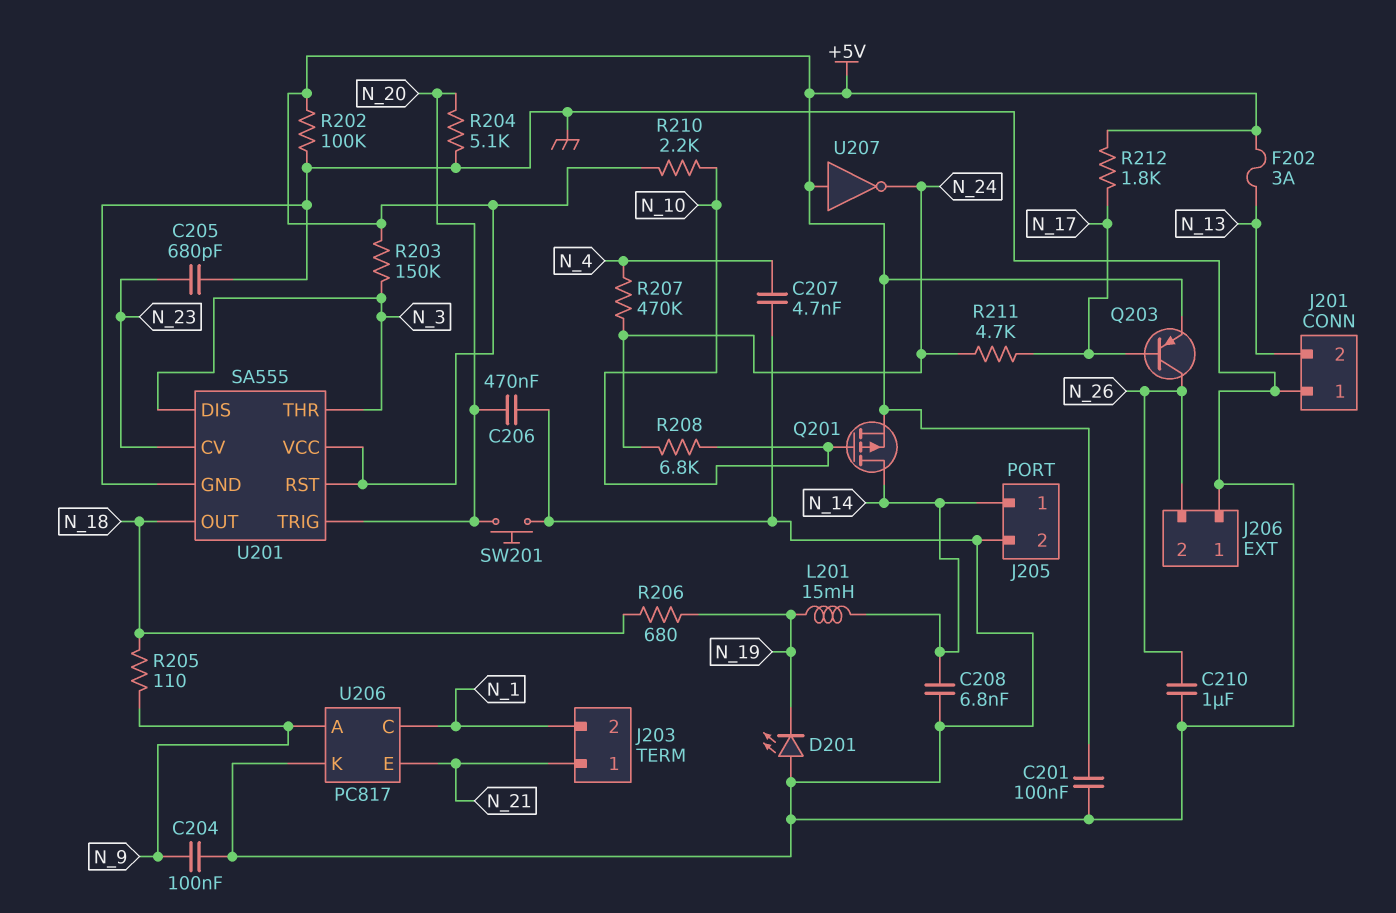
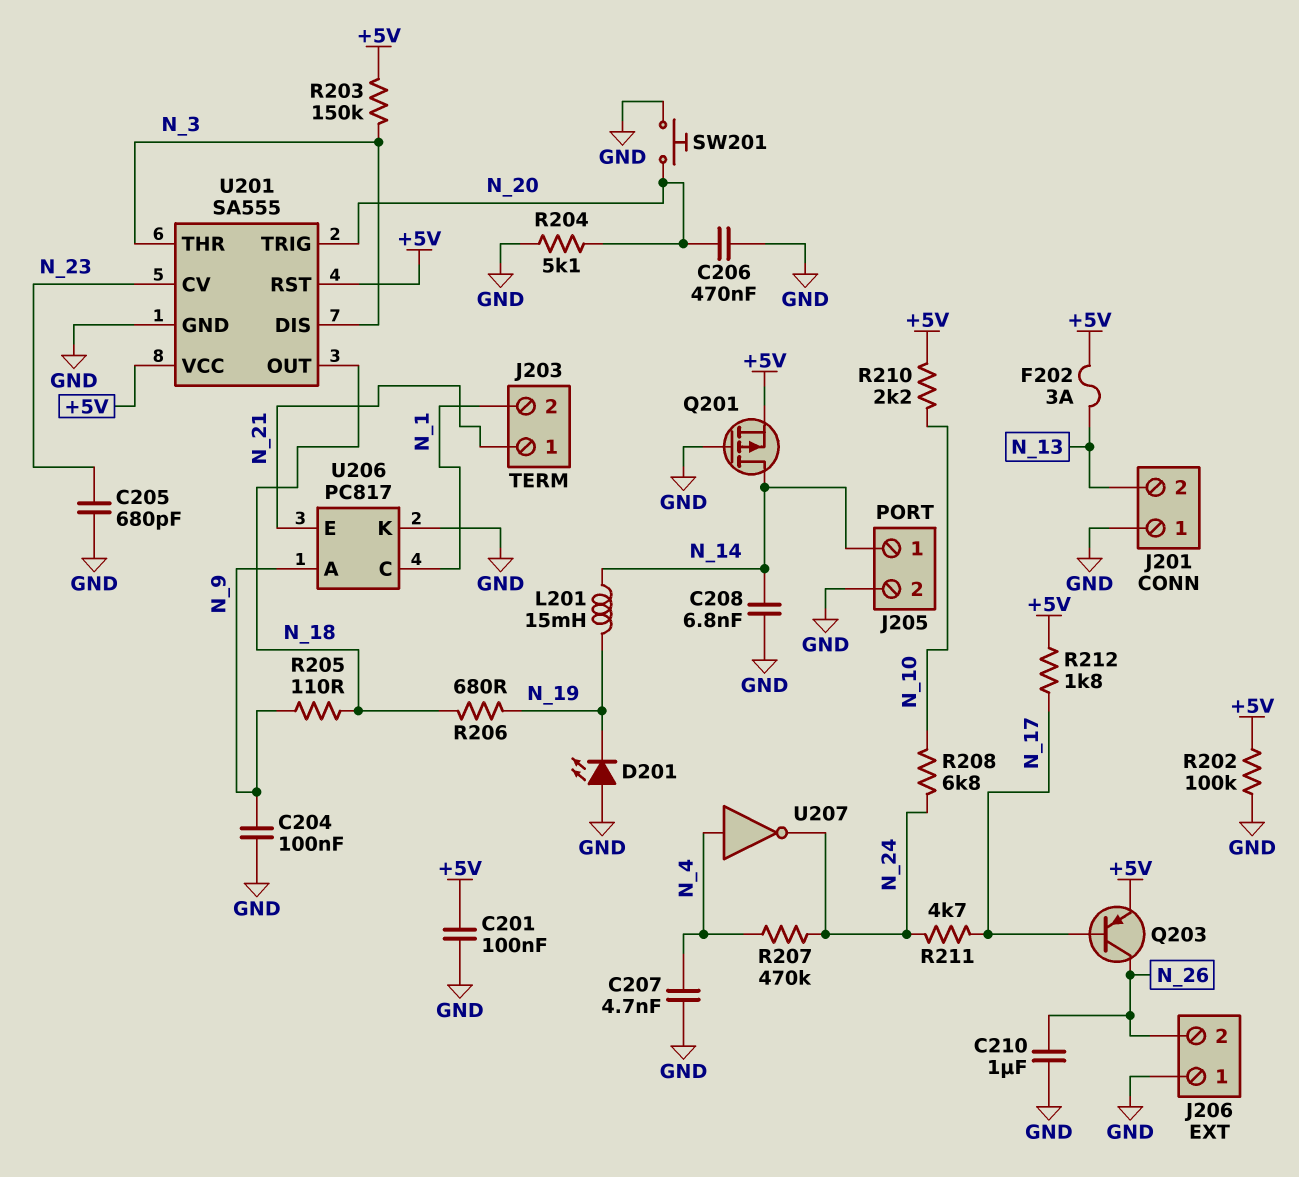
Q201: PMOS (G N_10, D N_14, S +5V) -> PMOS (G GND, D N_14, S +5V)
U207: NOT (in +5V, out N_24) -> NOT (in N_4, out N_24)

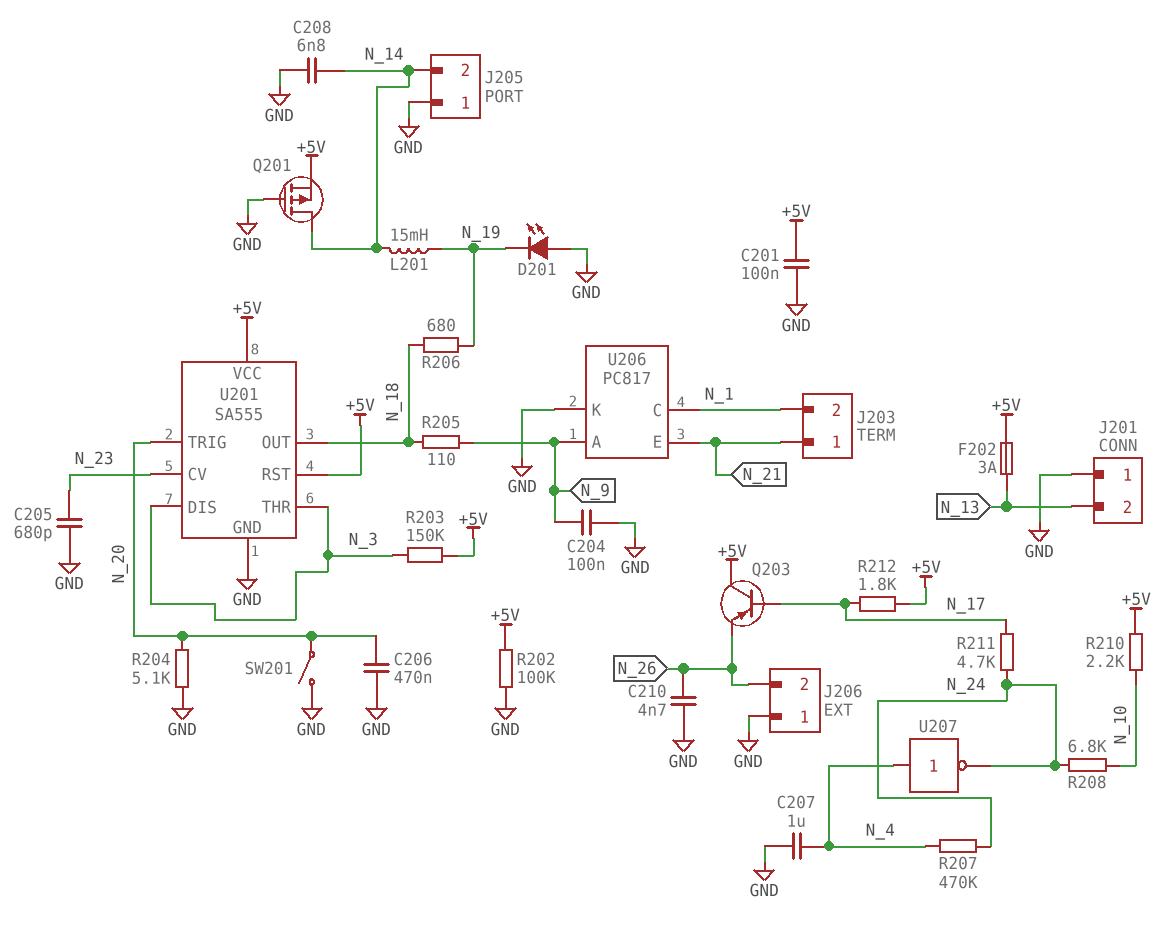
C207: 4.7nF (GND, N_4) -> 1uF (GND, N_4)
C210: 1uF (GND, N_26) -> 4.7nF (GND, N_26)
J205 pin 1: N_14 -> GND
J205 pin 2: GND -> N_14
Q203: PNP (B N_17, C N_26, E +5V) -> PNP (B N_17, C +5V, E N_26)
SW201: button (GND, N_20) -> switch (GND, N_20)

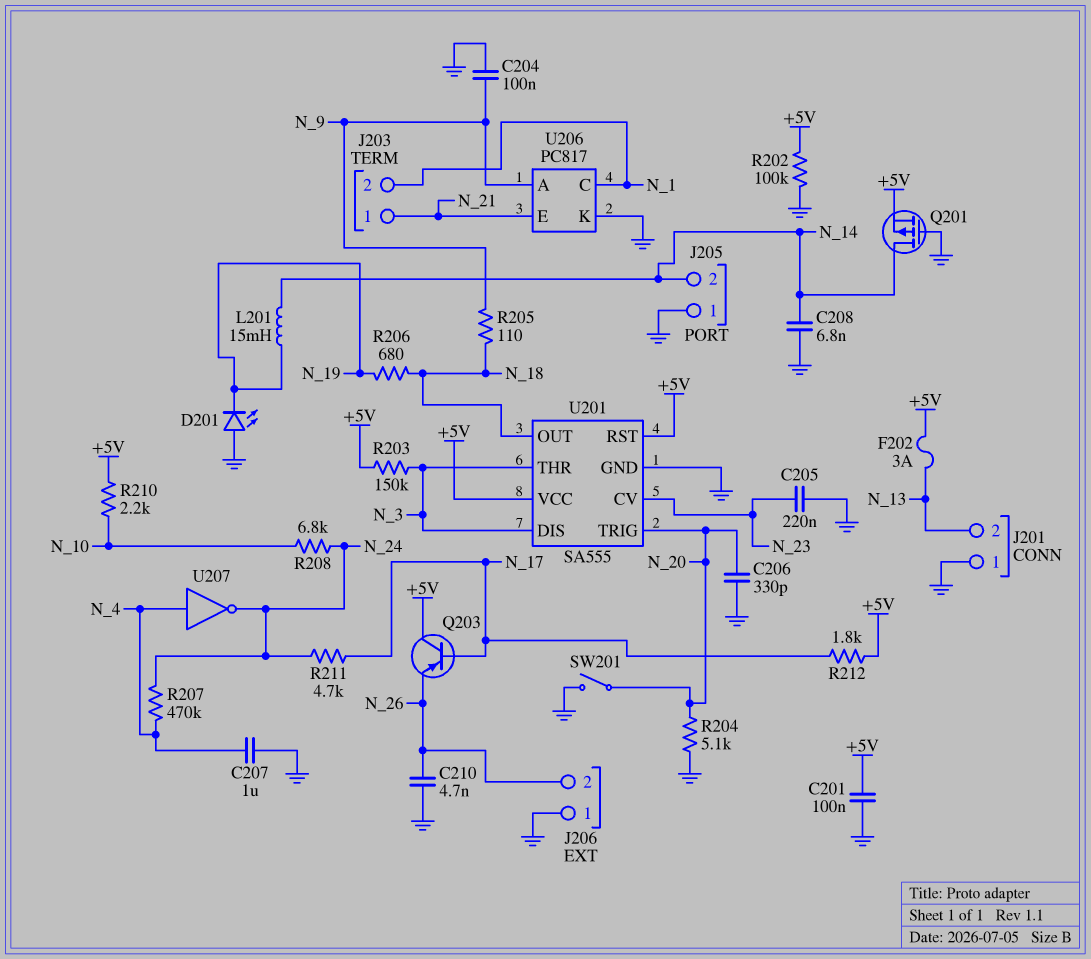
C205: 680pF (GND, N_23) -> 220nF (GND, N_23)
C206: 470nF (GND, N_20) -> 330pF (GND, N_20)

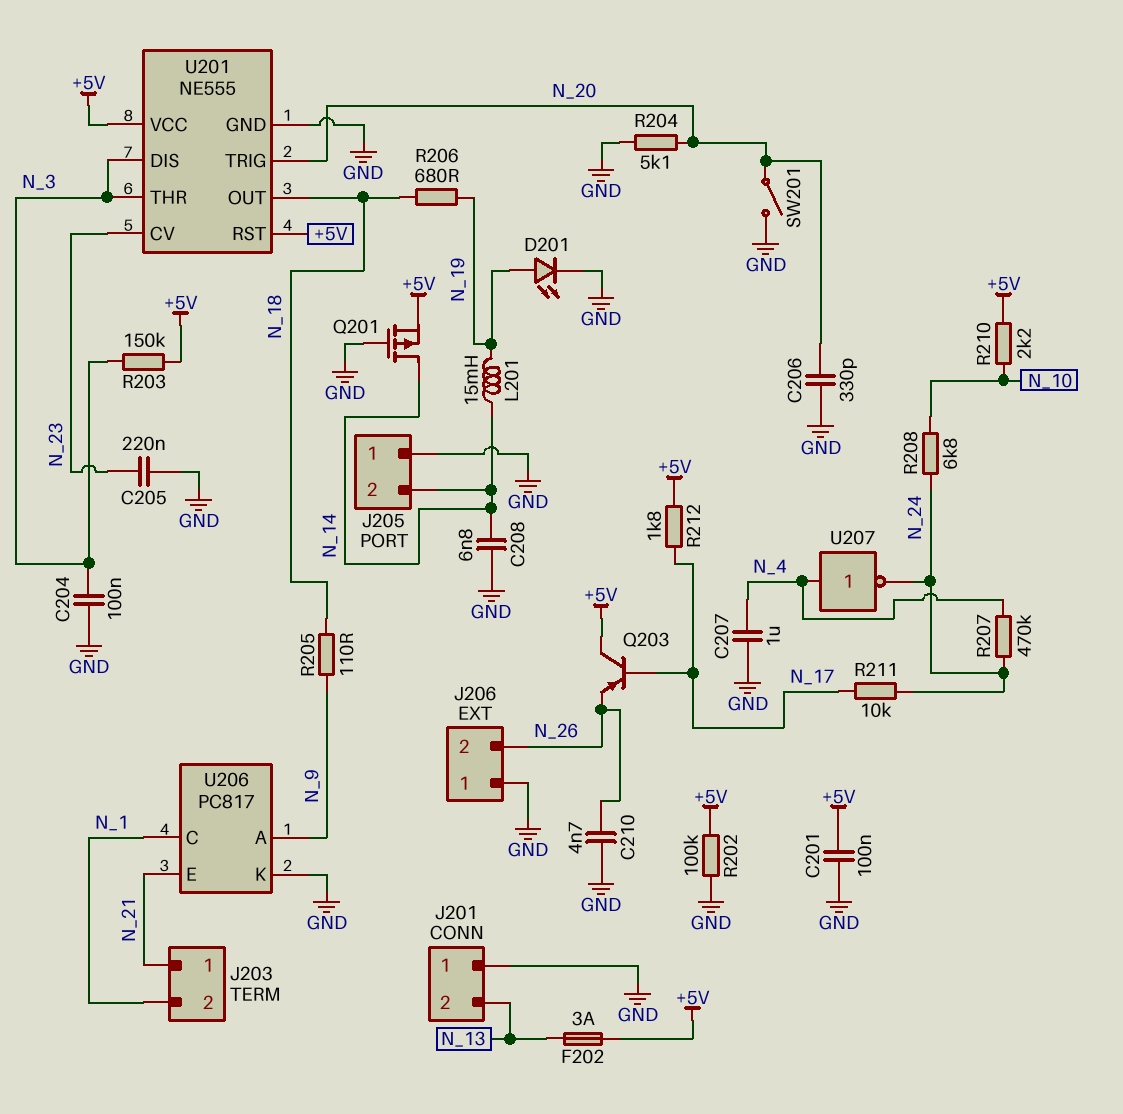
C204: 100nF (GND, N_9) -> 100nF (GND, N_3)
D201: LED (A GND, K N_19) -> LED (A N_19, K GND)
R211: 4.7k (N_17, N_24) -> 10k (N_17, N_24)
U201: SA555 -> NE555

